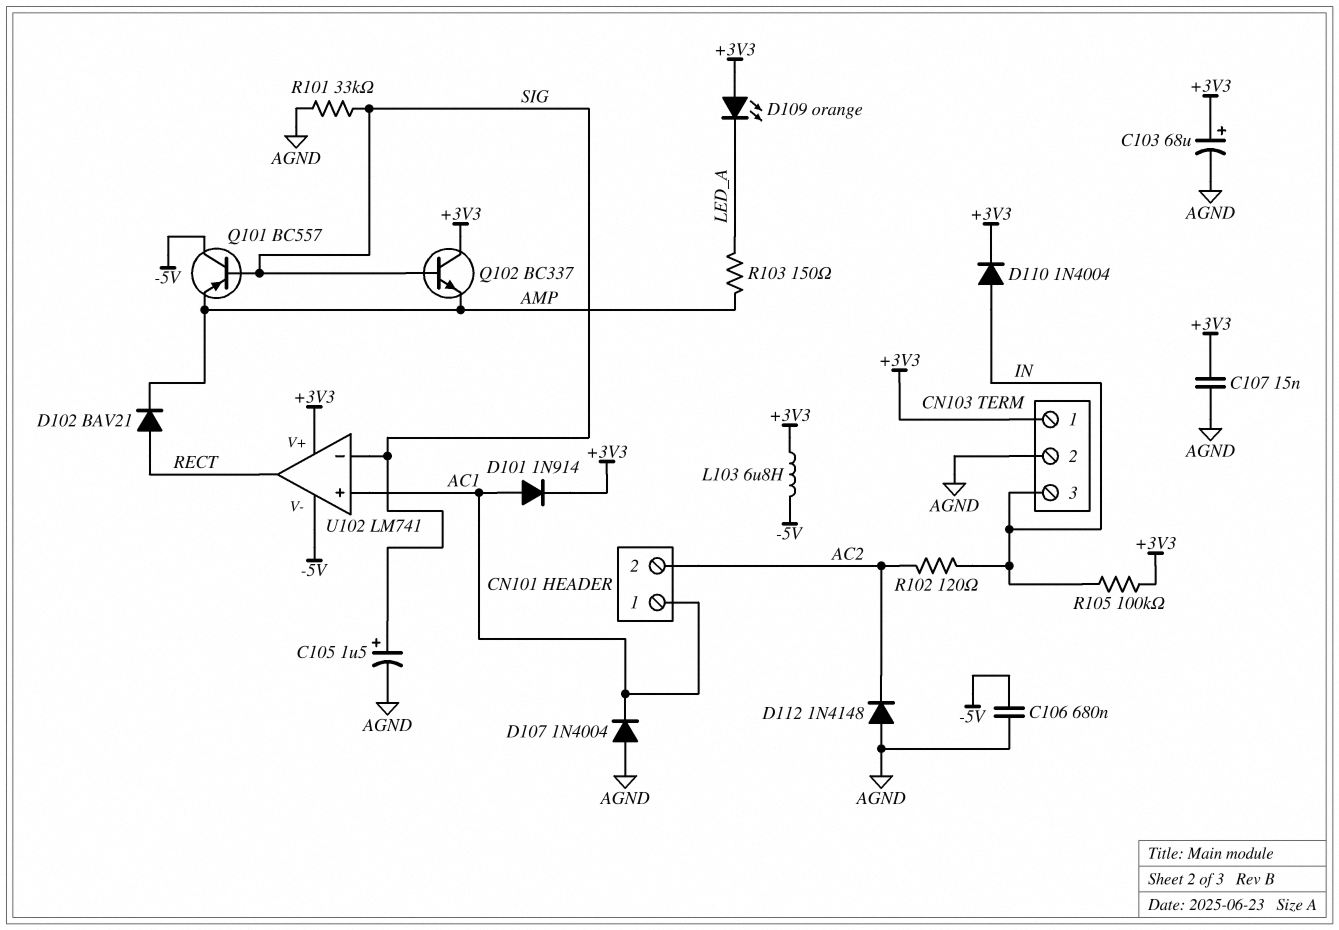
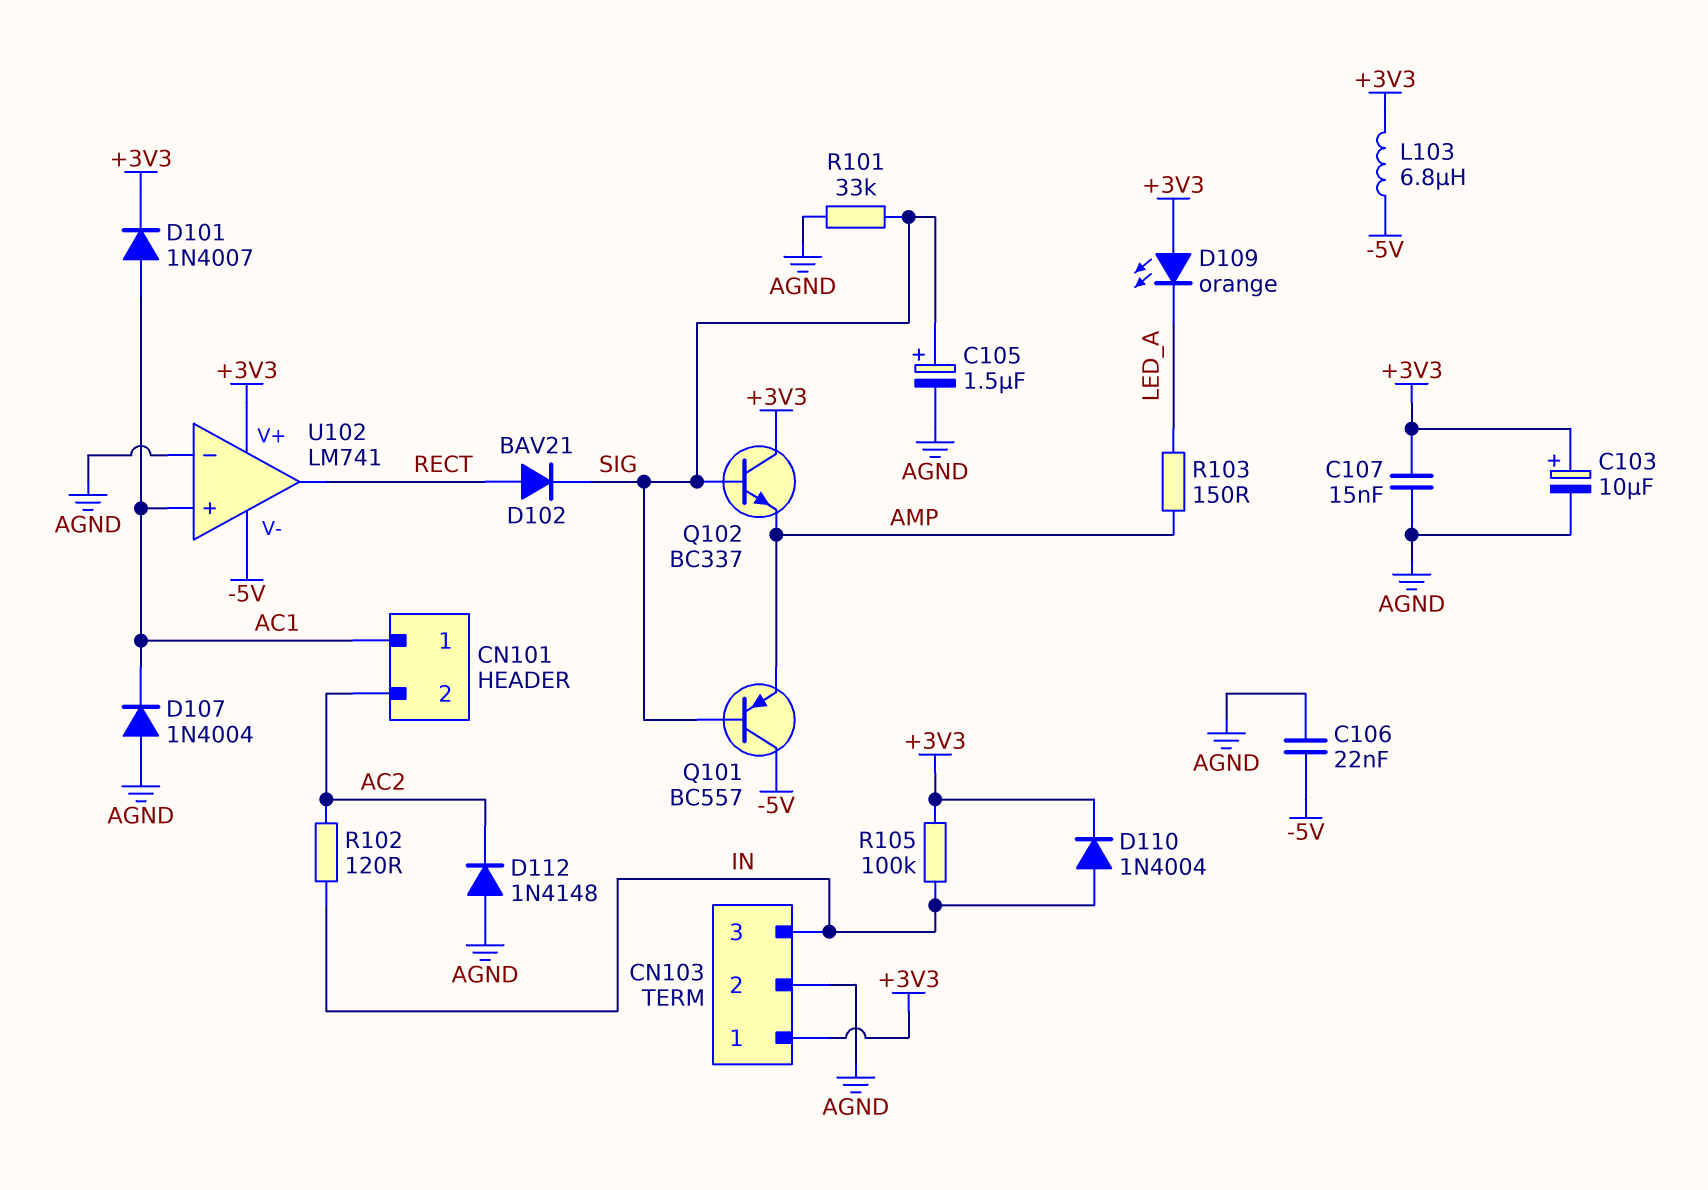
C103: 68uF (plus +3V3, minus AGND) -> 10uF (plus +3V3, minus AGND)
C106: 680nF (-5V, AGND) -> 22nF (-5V, AGND)
D101: diode 1N914 (A AC1, K +3V3) -> diode 1N4007 (A AC1, K +3V3)
D102: diode BAV21 (A RECT, K AMP) -> diode BAV21 (A RECT, K SIG)
U102 pin in-: SIG -> AGND

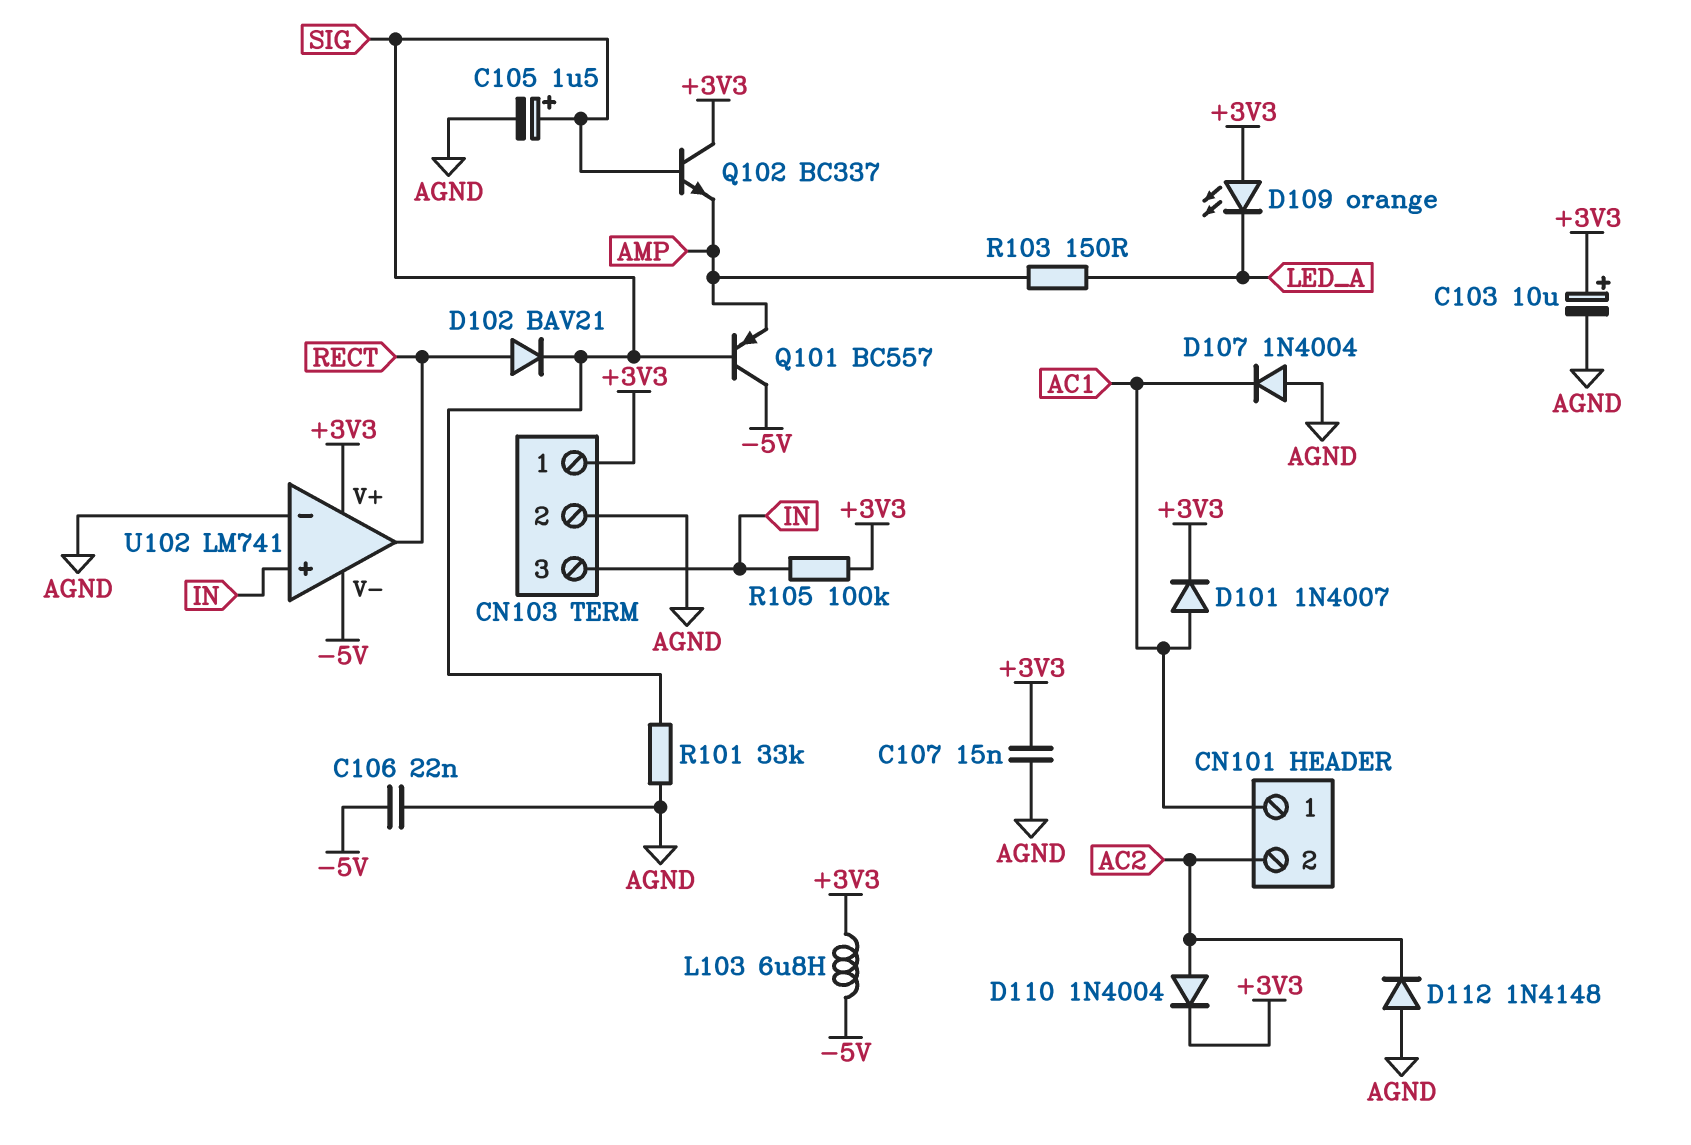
D110: diode 1N4004 (A IN, K +3V3) -> diode 1N4004 (A AC2, K +3V3)
R102: 120 (AC2, IN) -> none
U102 pin in+: AC1 -> IN

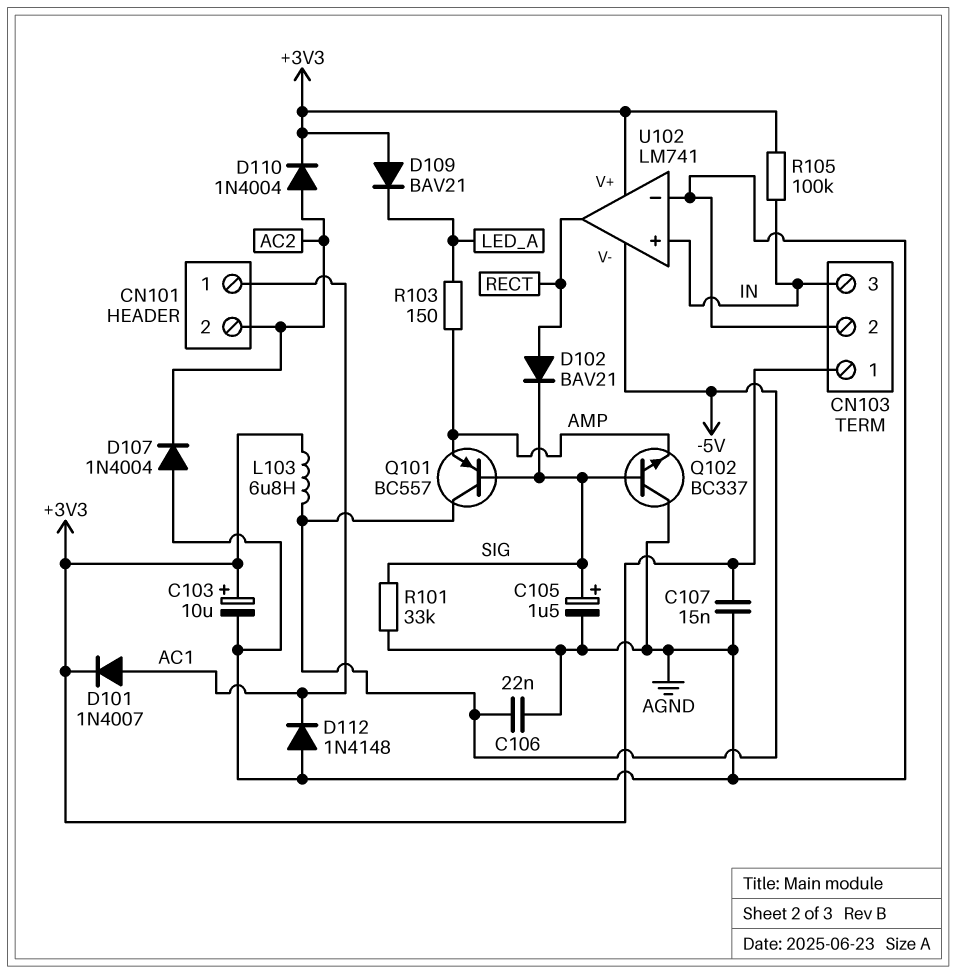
D107: diode 1N4004 (A AGND, K AC1) -> diode 1N4004 (A AGND, K AC2)
D109: LED orange (A +3V3, K LED_A) -> diode BAV21 (A +3V3, K LED_A)
D112: diode 1N4148 (A AGND, K AC2) -> diode 1N4148 (A AGND, K AC1)
Q102: NPN BC337 (B SIG, C +3V3, E AMP) -> NPN BC337 (B SIG, C AGND, E AMP)

